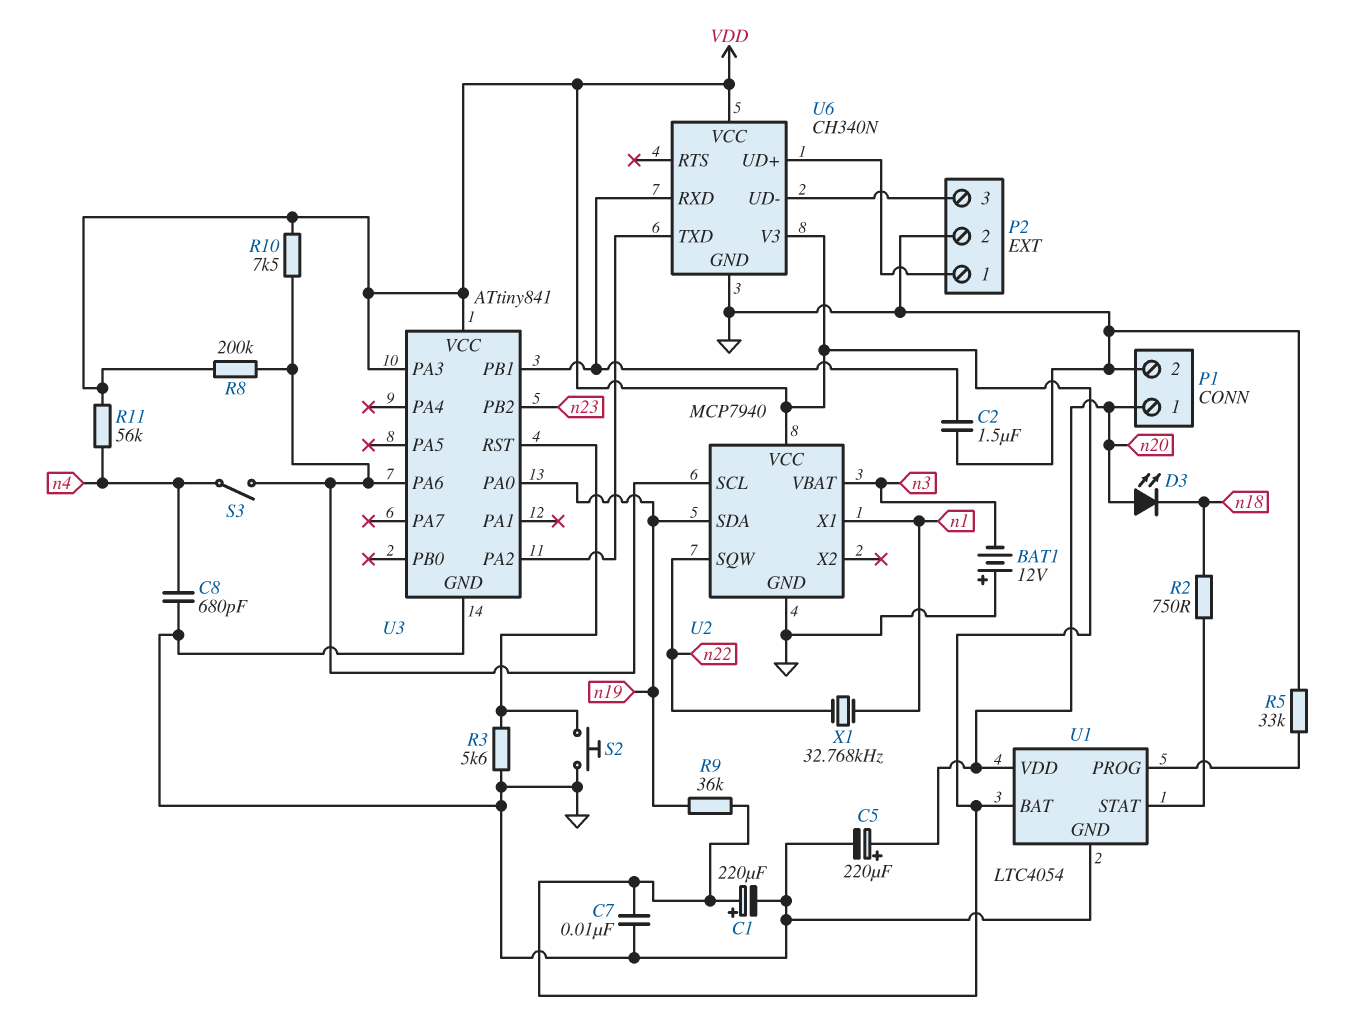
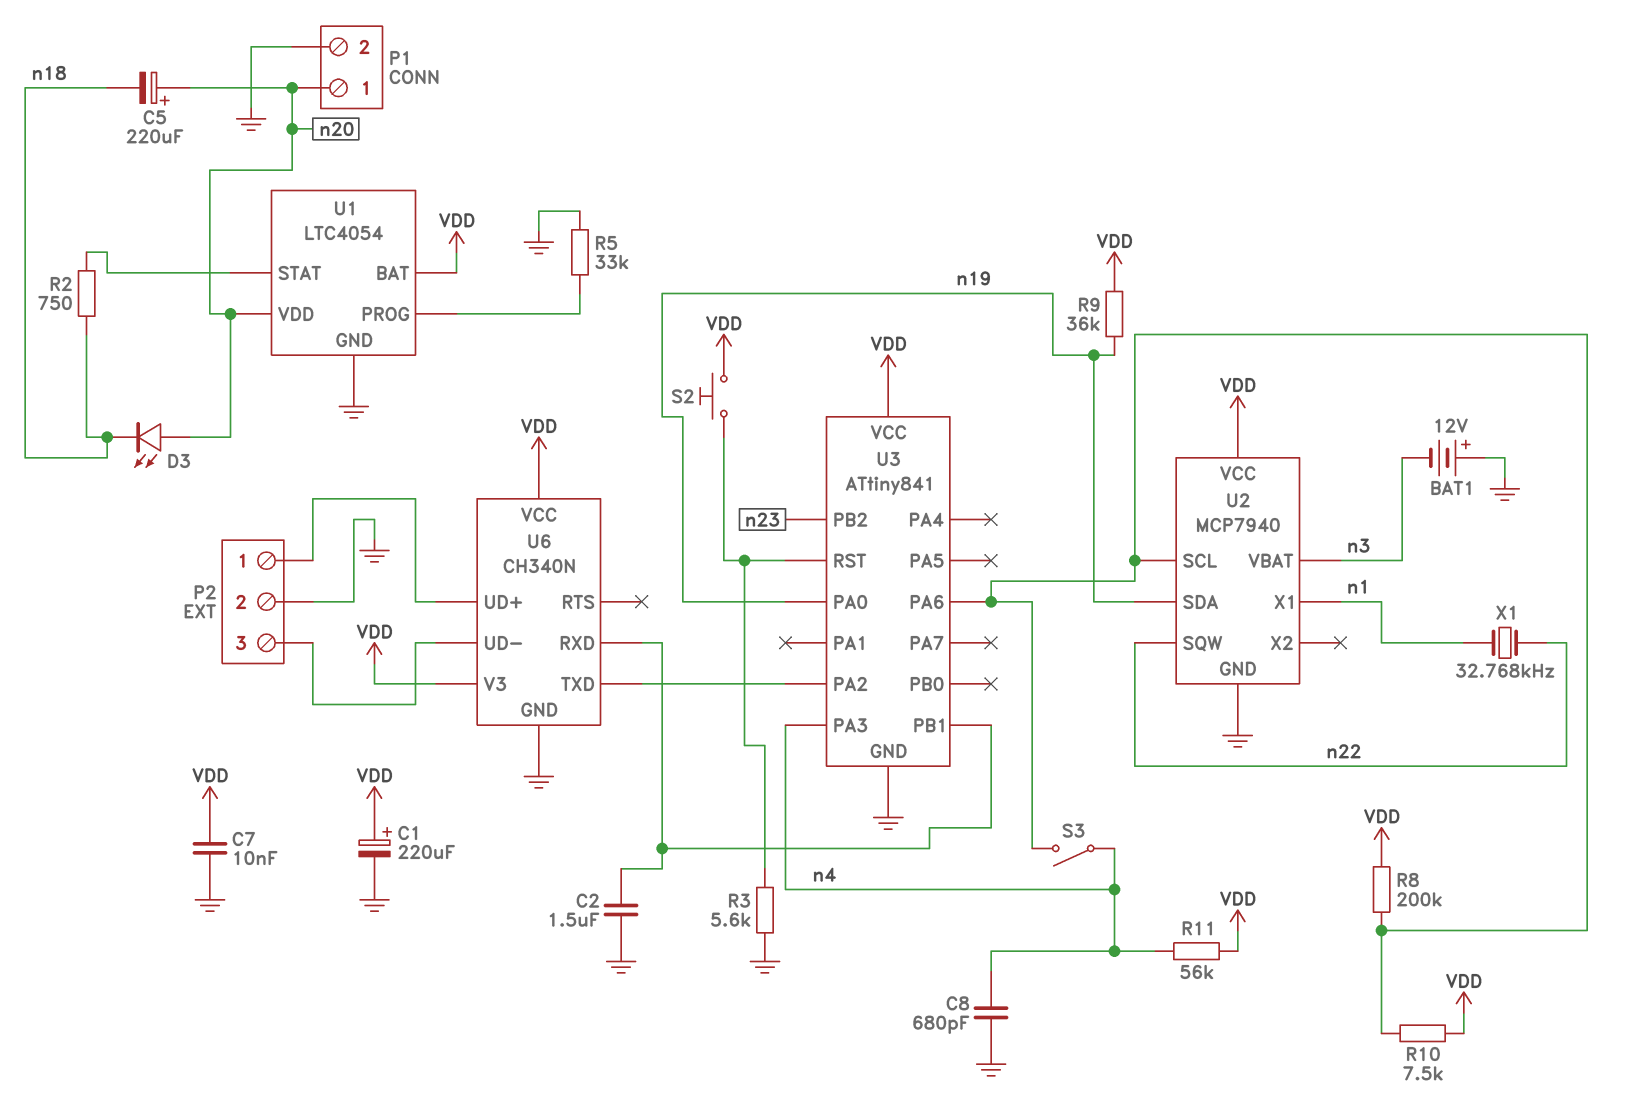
C5: 220uF (plus n20, minus GND) -> 220uF (plus n20, minus n18)
S2: button (GND, U3/RST) -> button (U3/RST, VDD)
U3 pin PA3: VDD -> n4

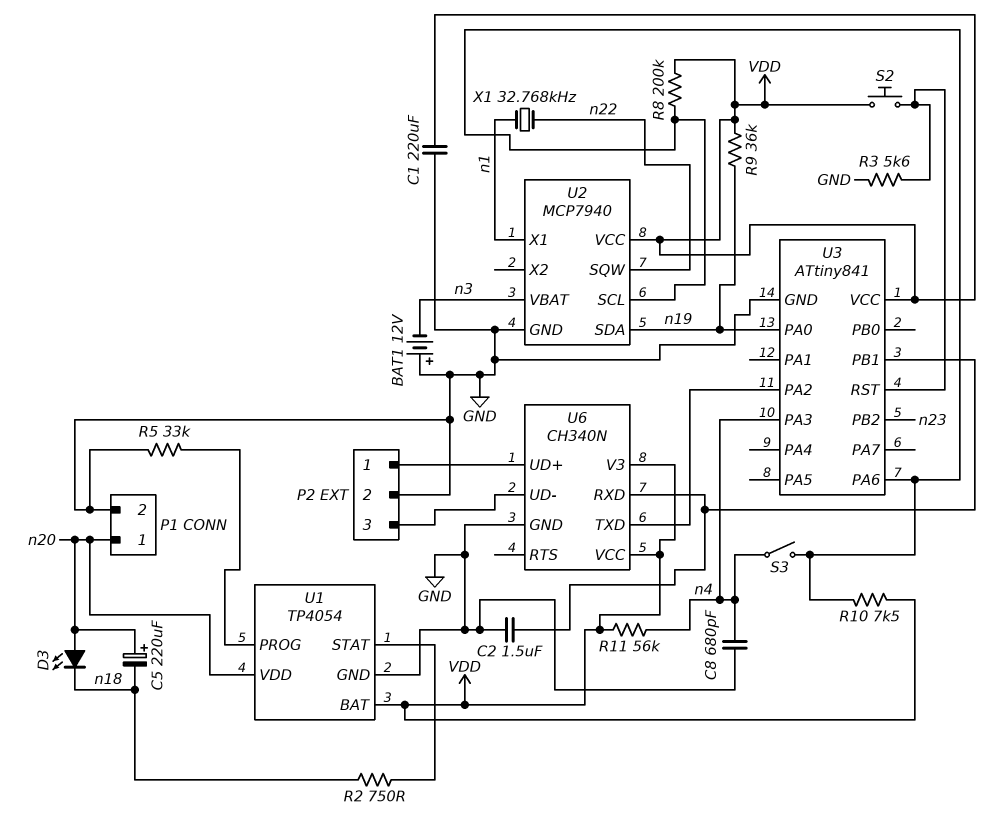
C1: 220uF (plus VDD, minus GND) -> 220uF (GND, VDD)
C7: 10nF (GND, VDD) -> none
U1: LTC4054 -> TP4054

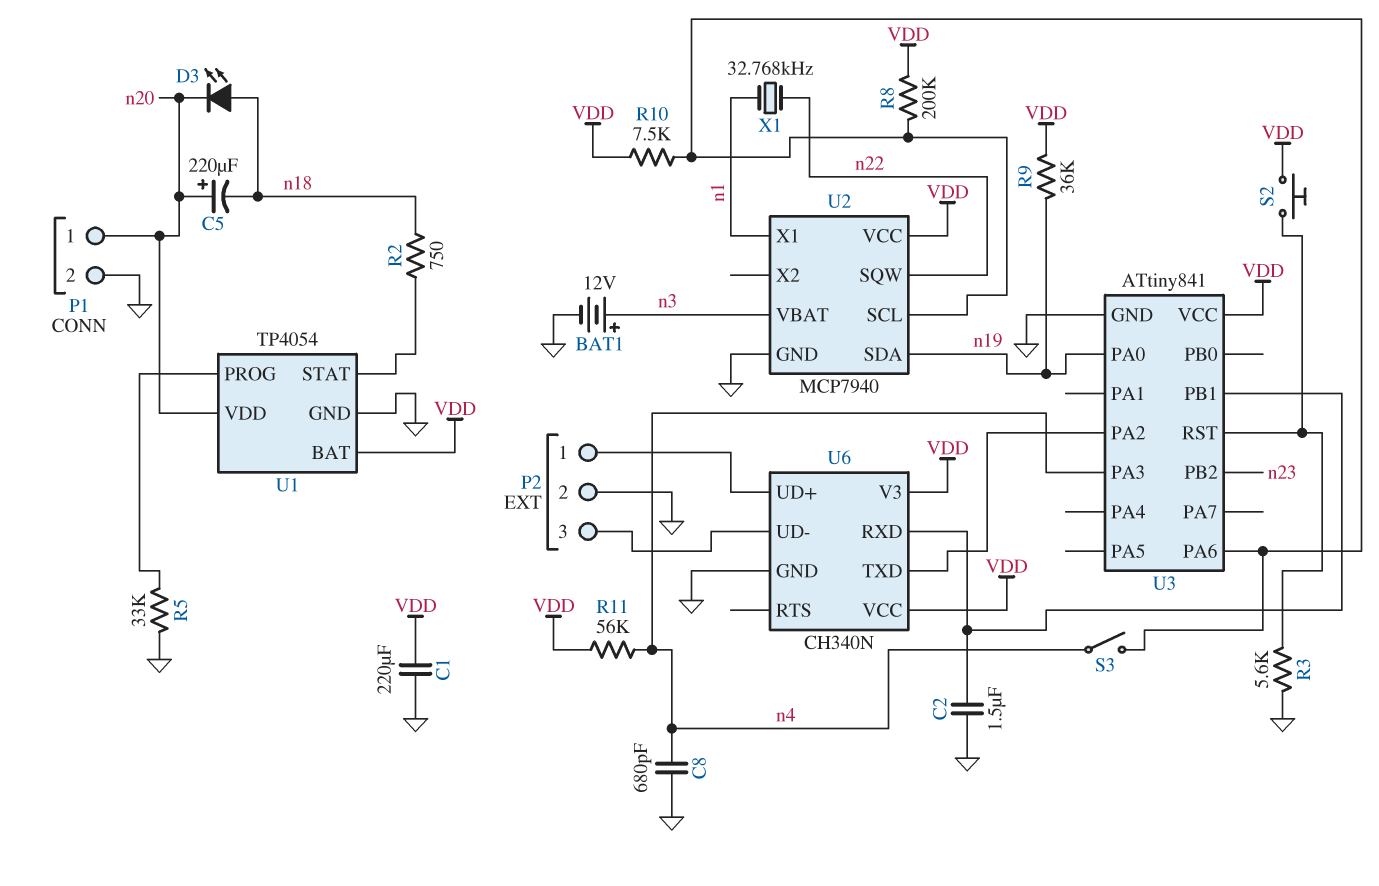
BAT1: 12V (plus GND, minus n3) -> 12V (plus n3, minus GND)
D3: LED (A n20, K n18) -> LED (A n18, K n20)

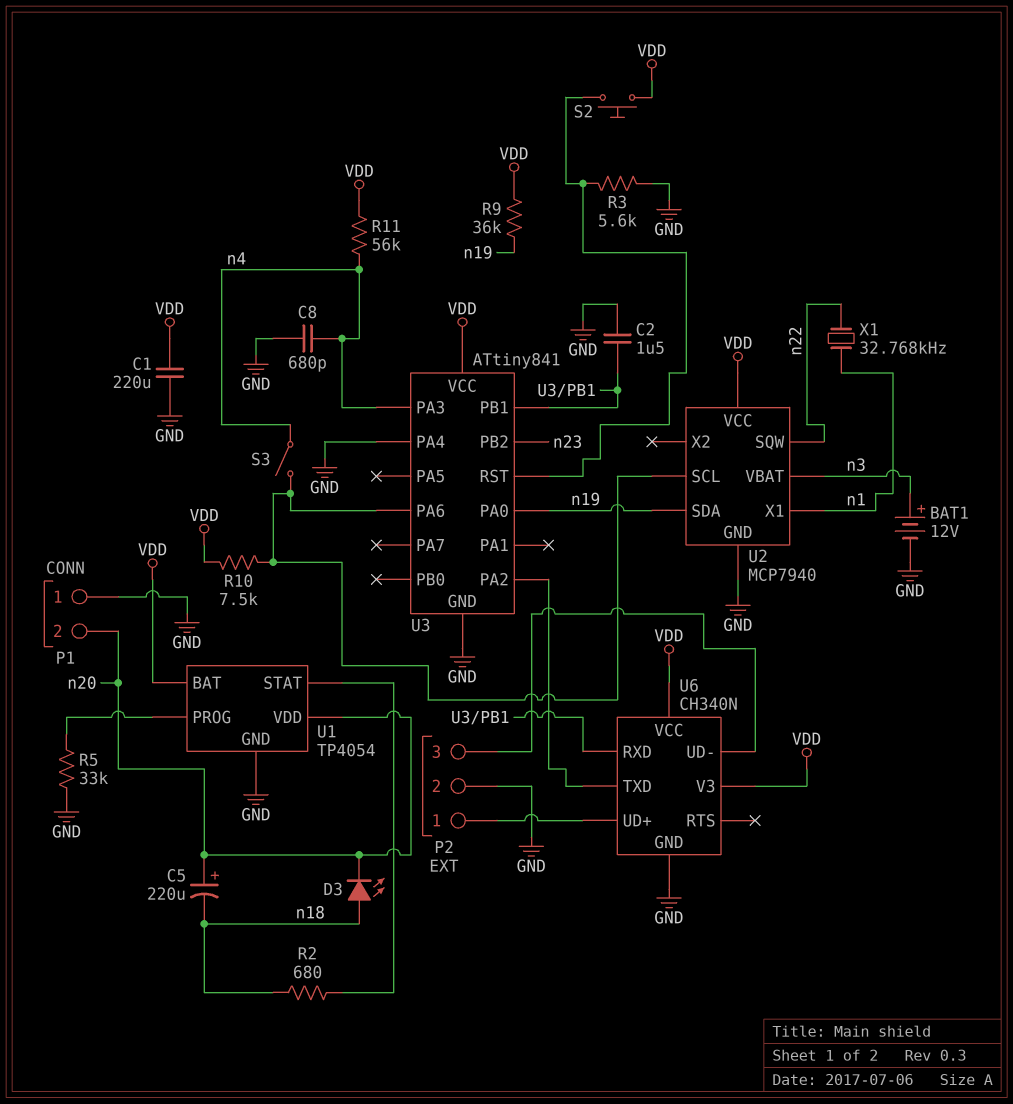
P1 pin 1: n20 -> GND
P1 pin 2: GND -> n20
R2: 750 (U1/STAT, n18) -> 680 (U1/STAT, n18)
R8: 200k (U2/SCL, VDD) -> none
U3 pin PA4: none -> GND

